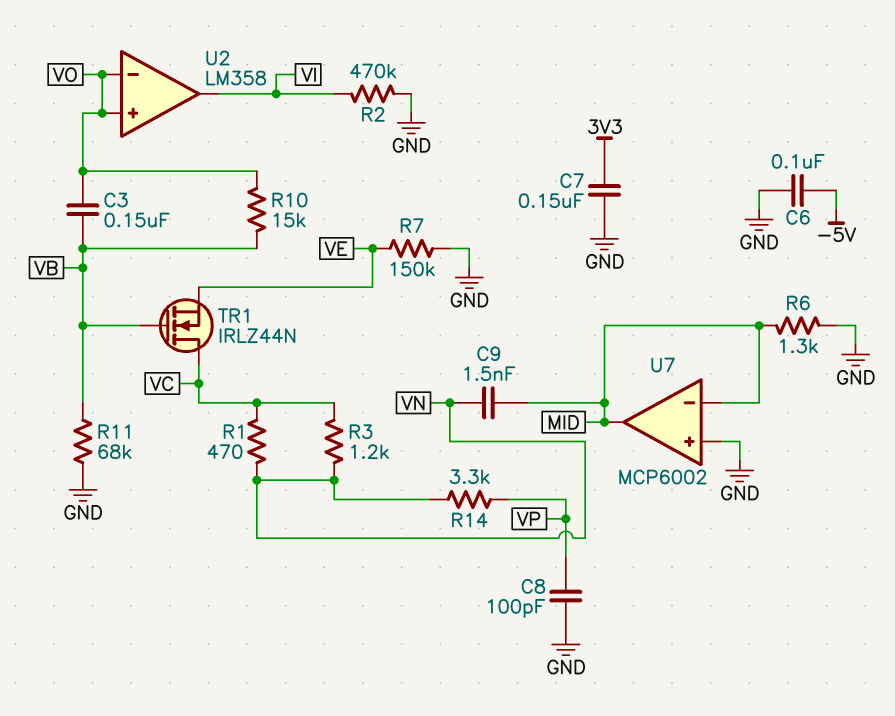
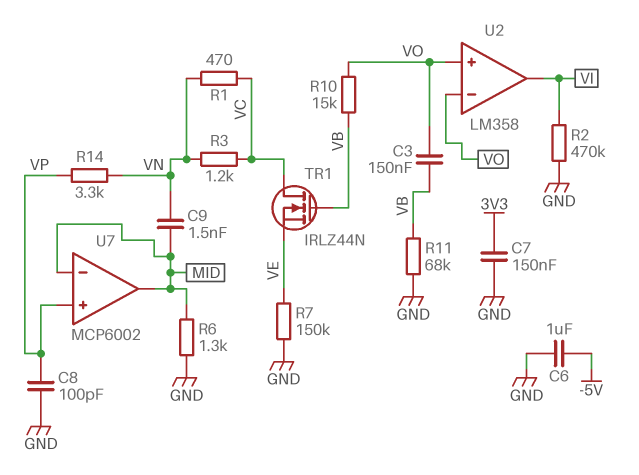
C6: 100nF (-5V, GND) -> 1uF (-5V, GND)
U7 pin in+: GND -> VP

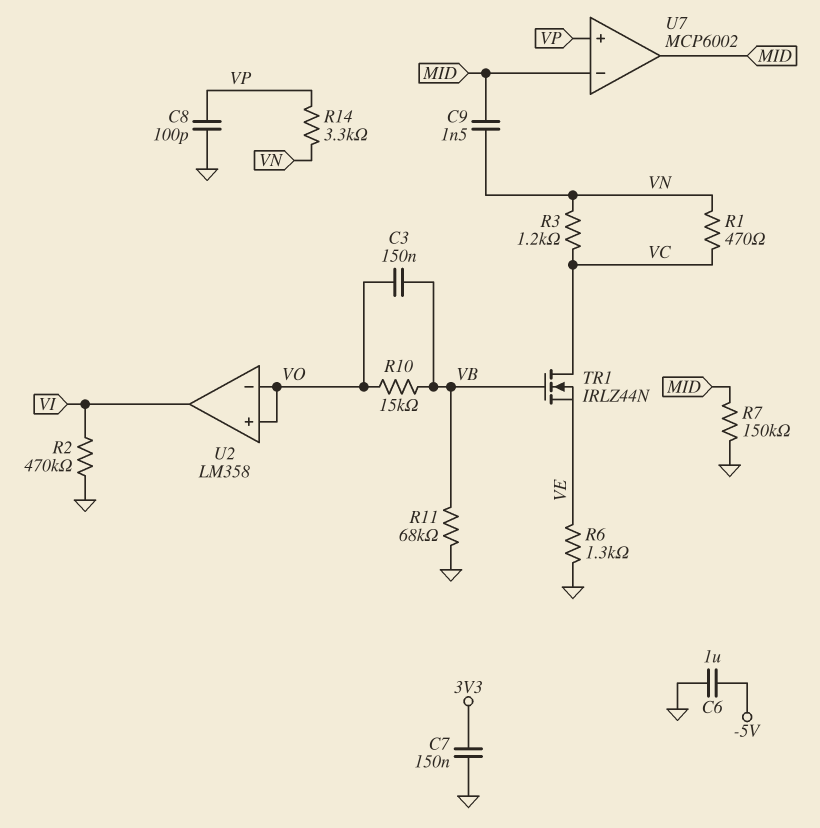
R6: 1.3k (GND, MID) -> 1.3k (GND, VE)
R7: 150k (GND, VE) -> 150k (GND, MID)

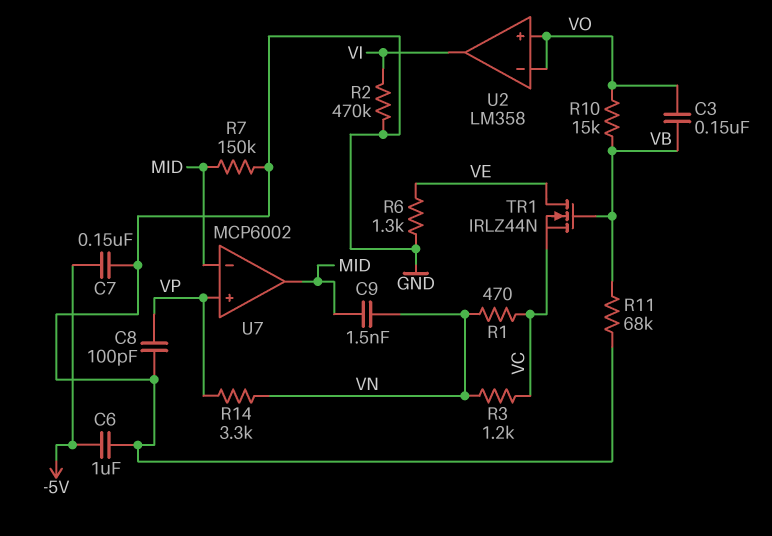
C7: 150nF (3V3, GND) -> 150nF (-5V, GND)
TR1: NMOS IRLZ44N (G VB, D VC, S VE) -> NMOS IRLZ44N (G VB, D VE, S VC)

